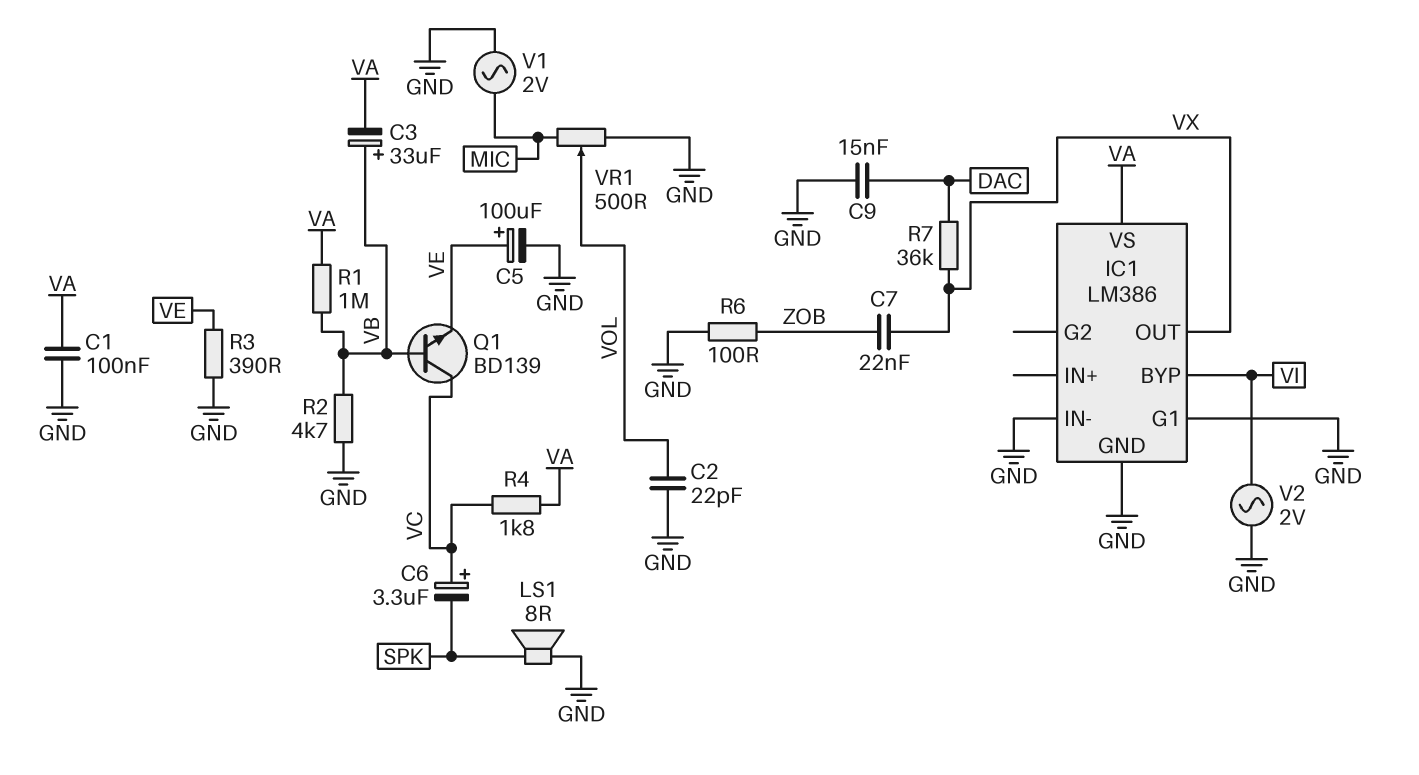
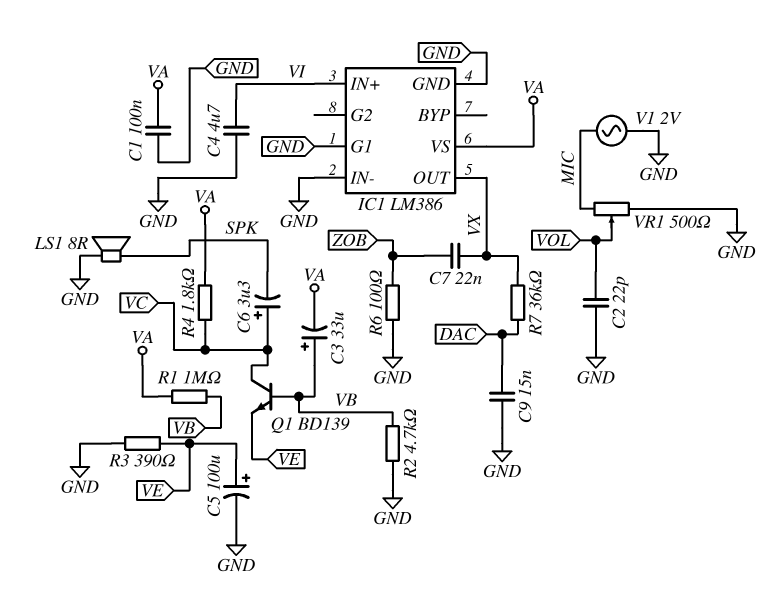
C4: none -> 4.7uF (GND, VI)
IC1 pin BYP: VI -> none
IC1 pin IN+: none -> VI
V2: AC 2V (GND, VI) -> none

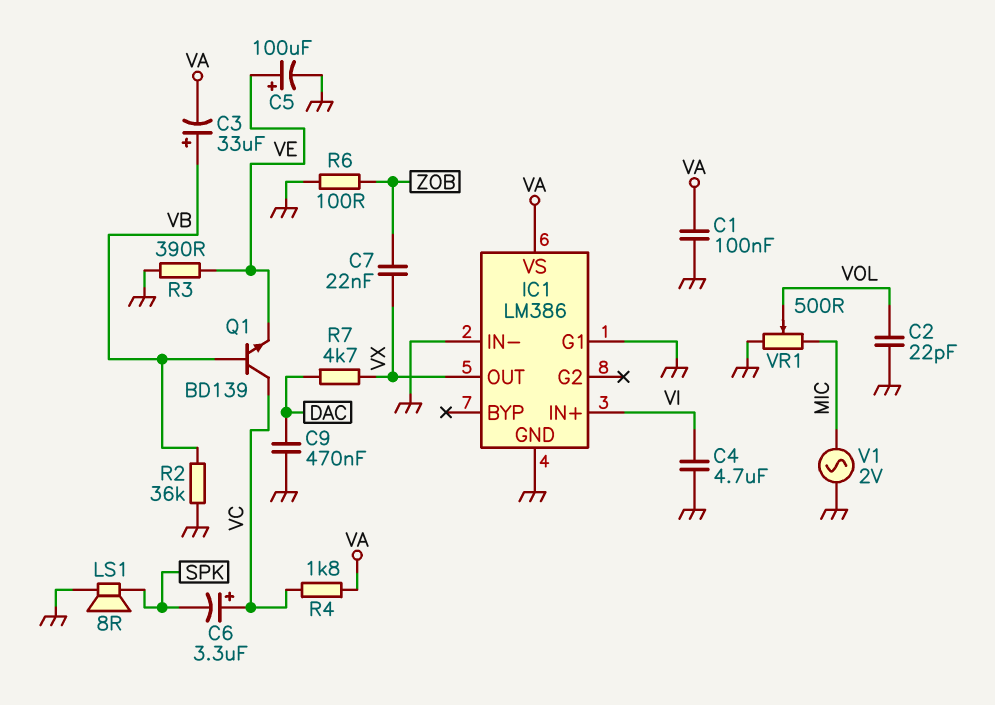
C9: 15nF (DAC, GND) -> 470nF (DAC, GND)
R1: 1M (VA, VB) -> none
R2: 4.7k (GND, VB) -> 36k (GND, VB)
R7: 36k (DAC, VX) -> 4.7k (DAC, VX)

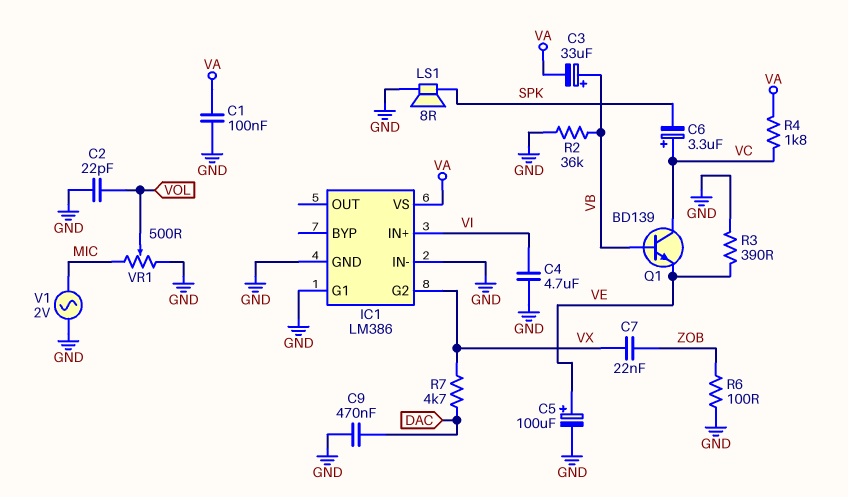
IC1 pin G2: none -> VX
IC1 pin OUT: VX -> none

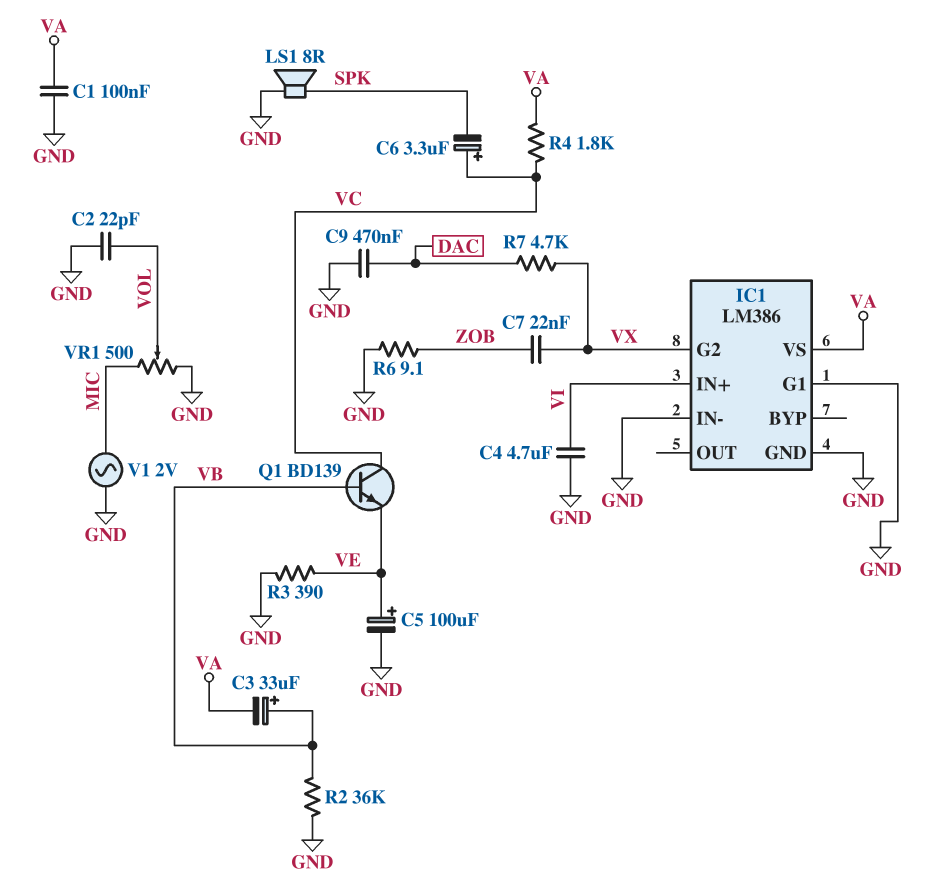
R6: 100 (GND, ZOB) -> 9.1 (GND, ZOB)

